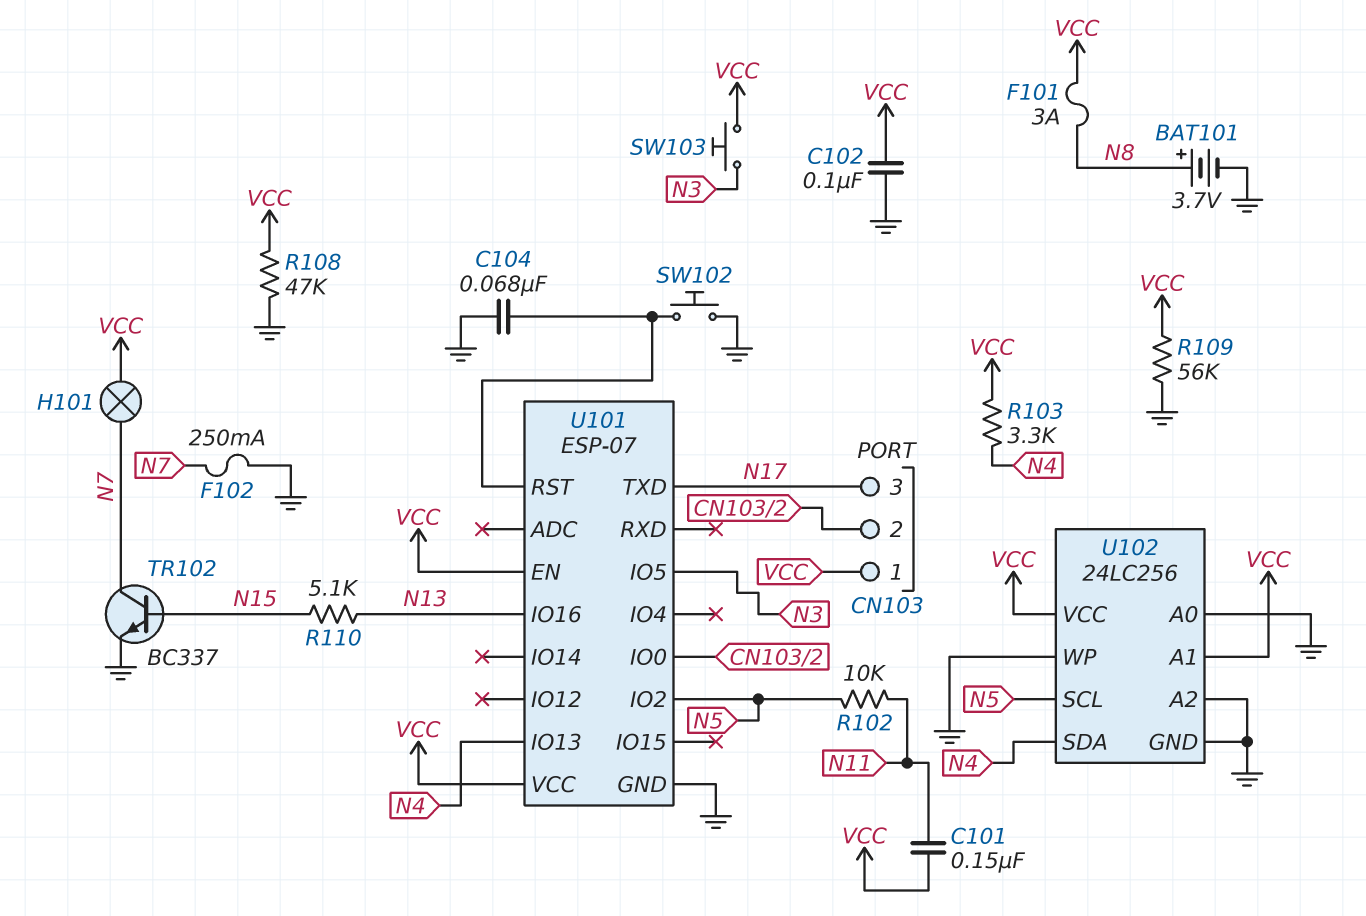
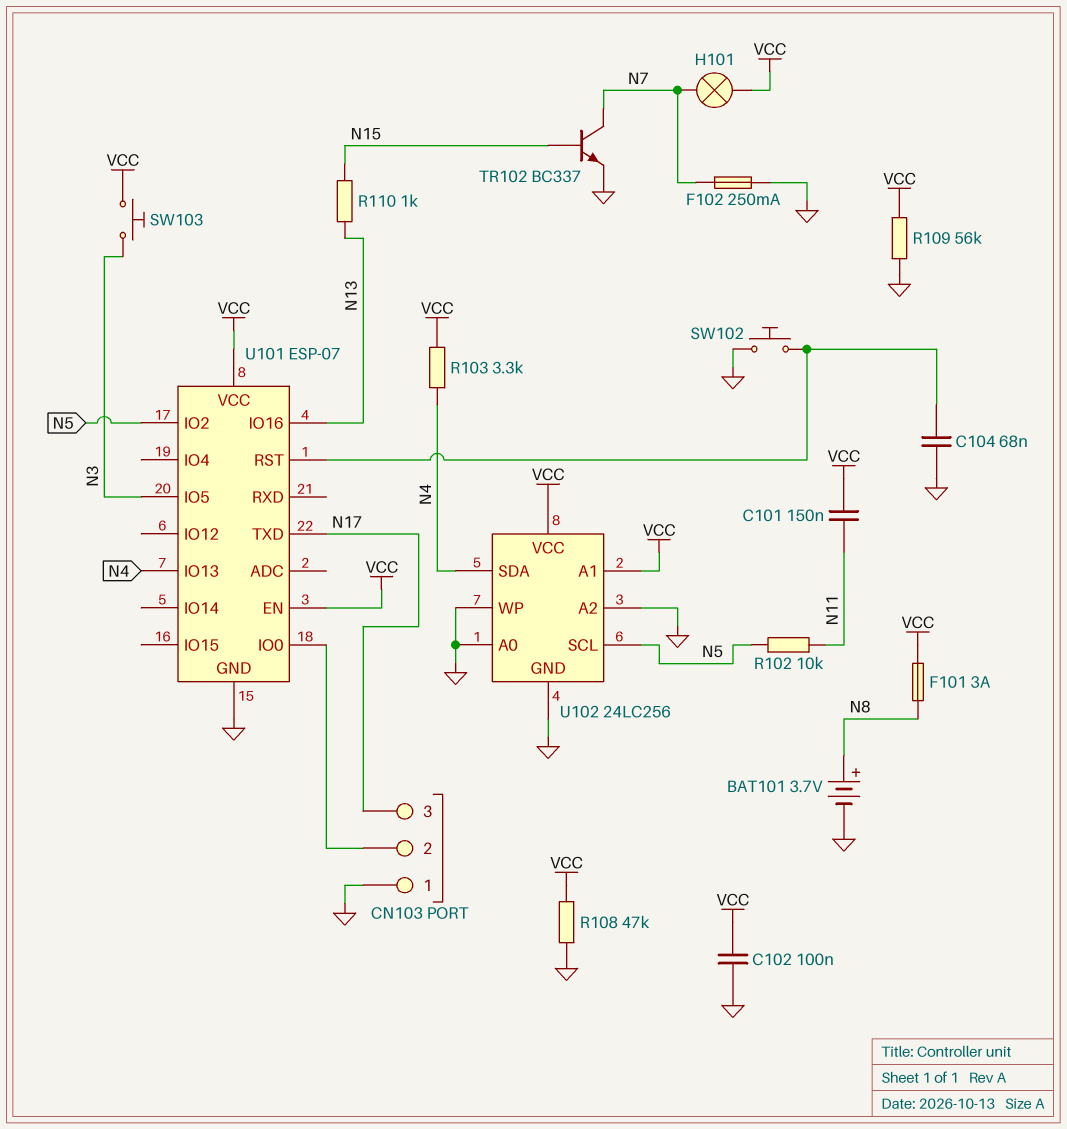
CN103 pin 1: VCC -> GND
R110: 5.1k (N13, N15) -> 1k (N13, N15)

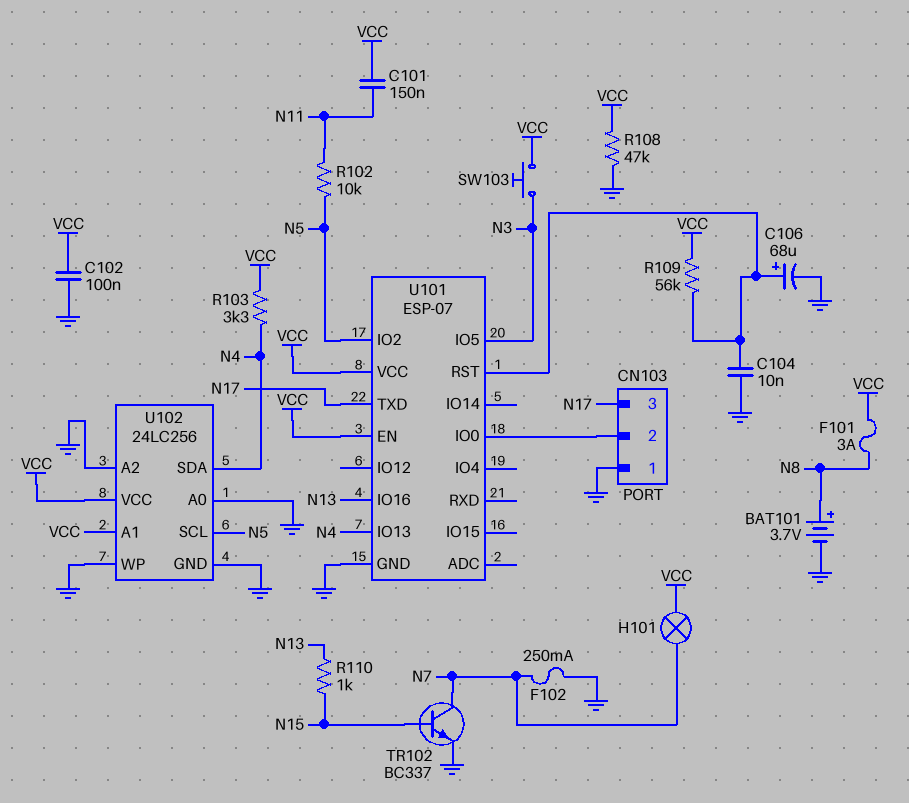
C104: 68nF (GND, U101/RST) -> 10nF (GND, U101/RST)
C106: none -> 68uF (plus U101/RST, minus GND)
R109: 56k (GND, VCC) -> 56k (U101/RST, VCC)
SW102: button (GND, U101/RST) -> none

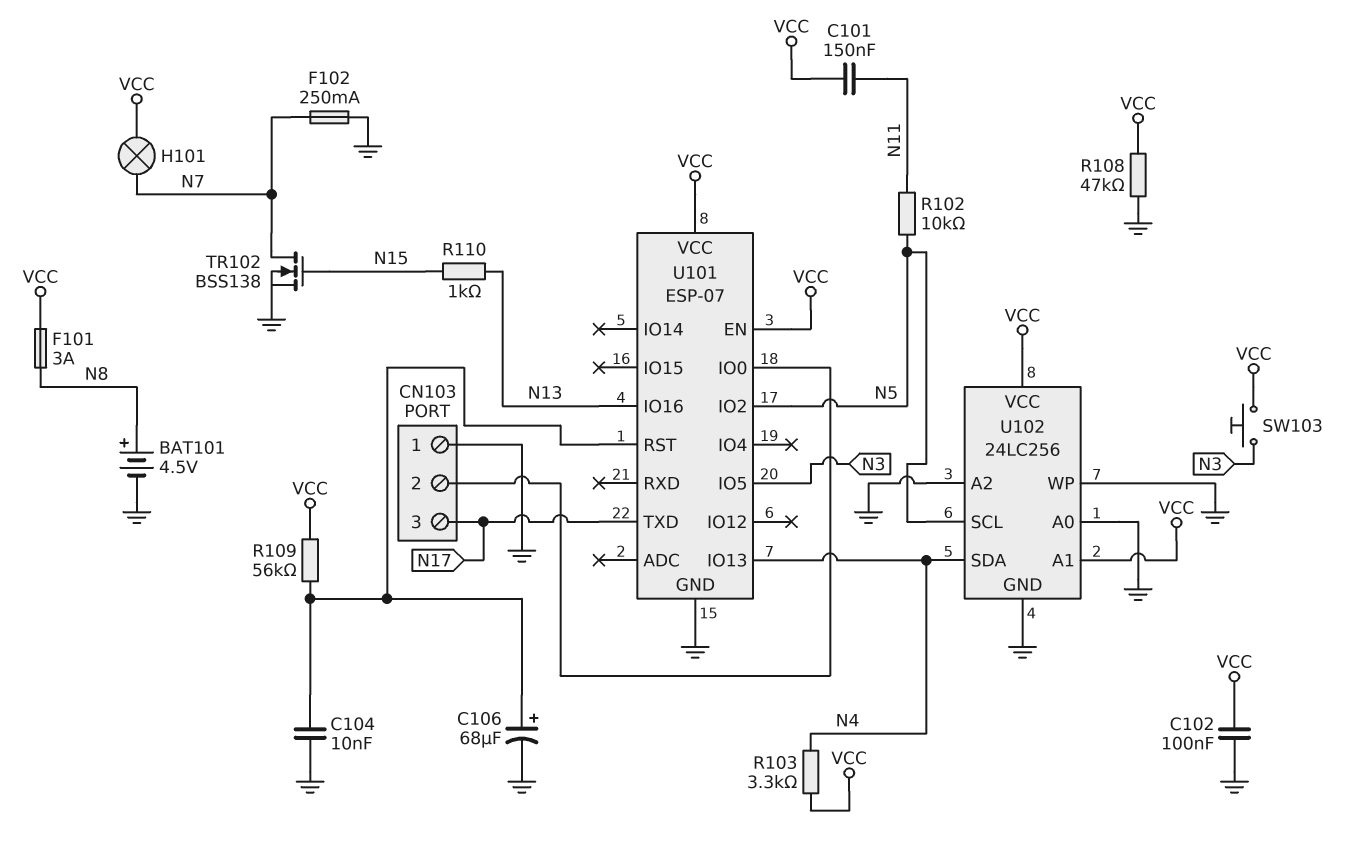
BAT101: 3.7V (plus N8, minus GND) -> 4.5V (plus N8, minus GND)
TR102: NPN BC337 (B N15, C N7, E GND) -> NMOS BSS138 (G N15, D N7, S GND)

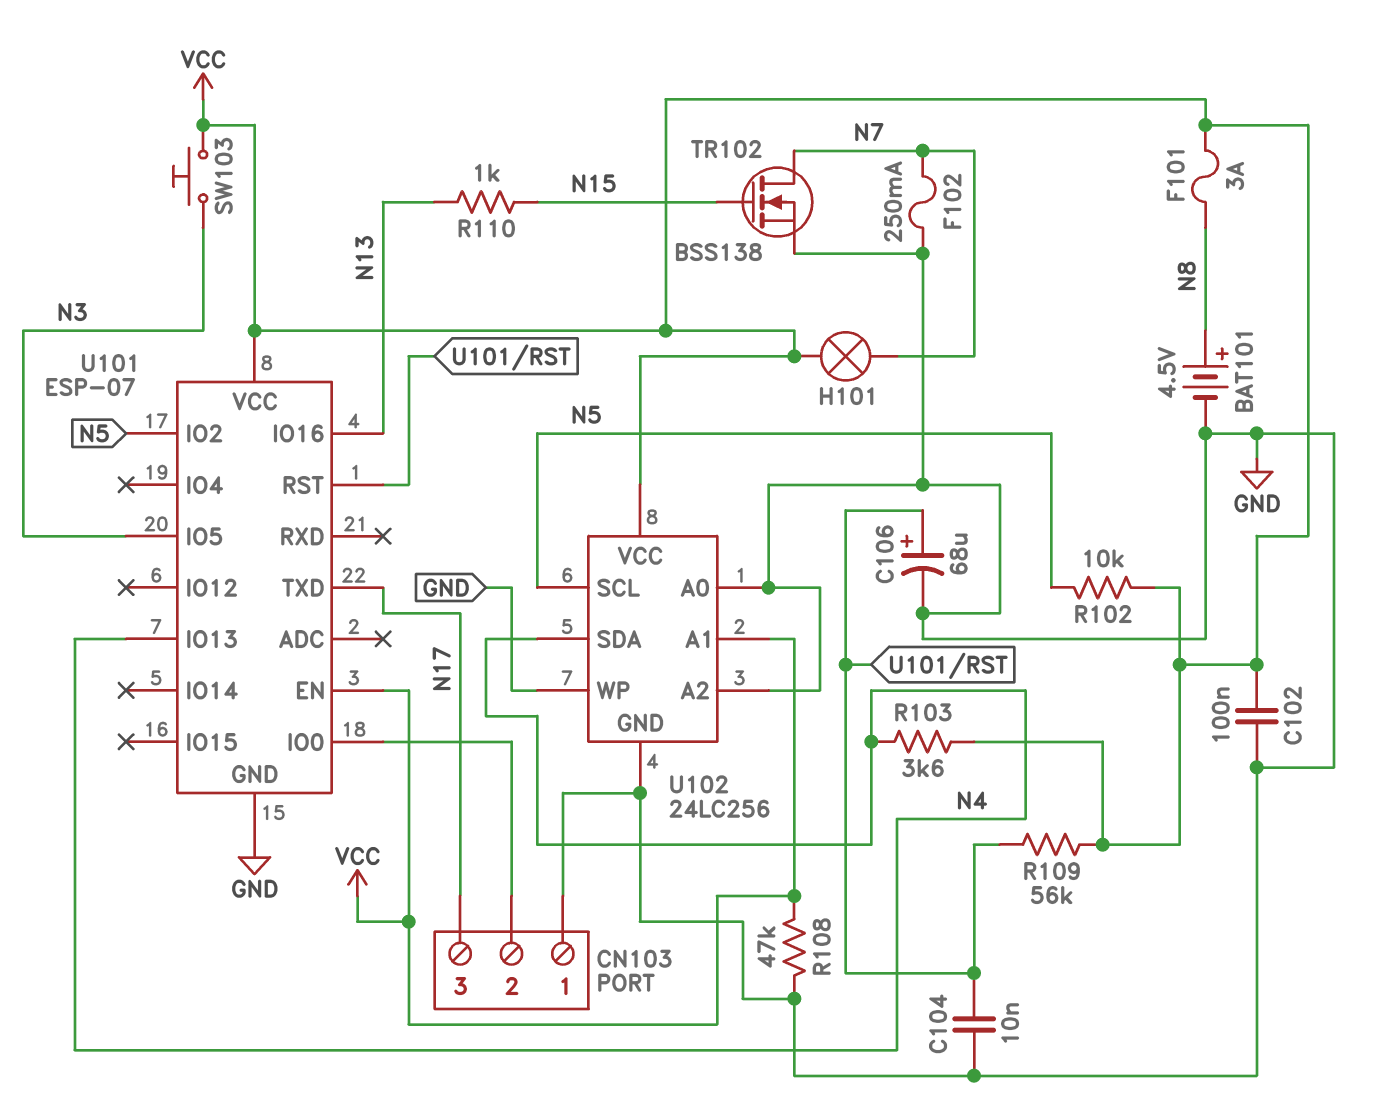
C101: 150nF (N11, VCC) -> none
R102: 10k (N5, N11) -> 10k (N5, VCC)
R103: 3.3k (N4, VCC) -> 3.6k (N4, VCC)

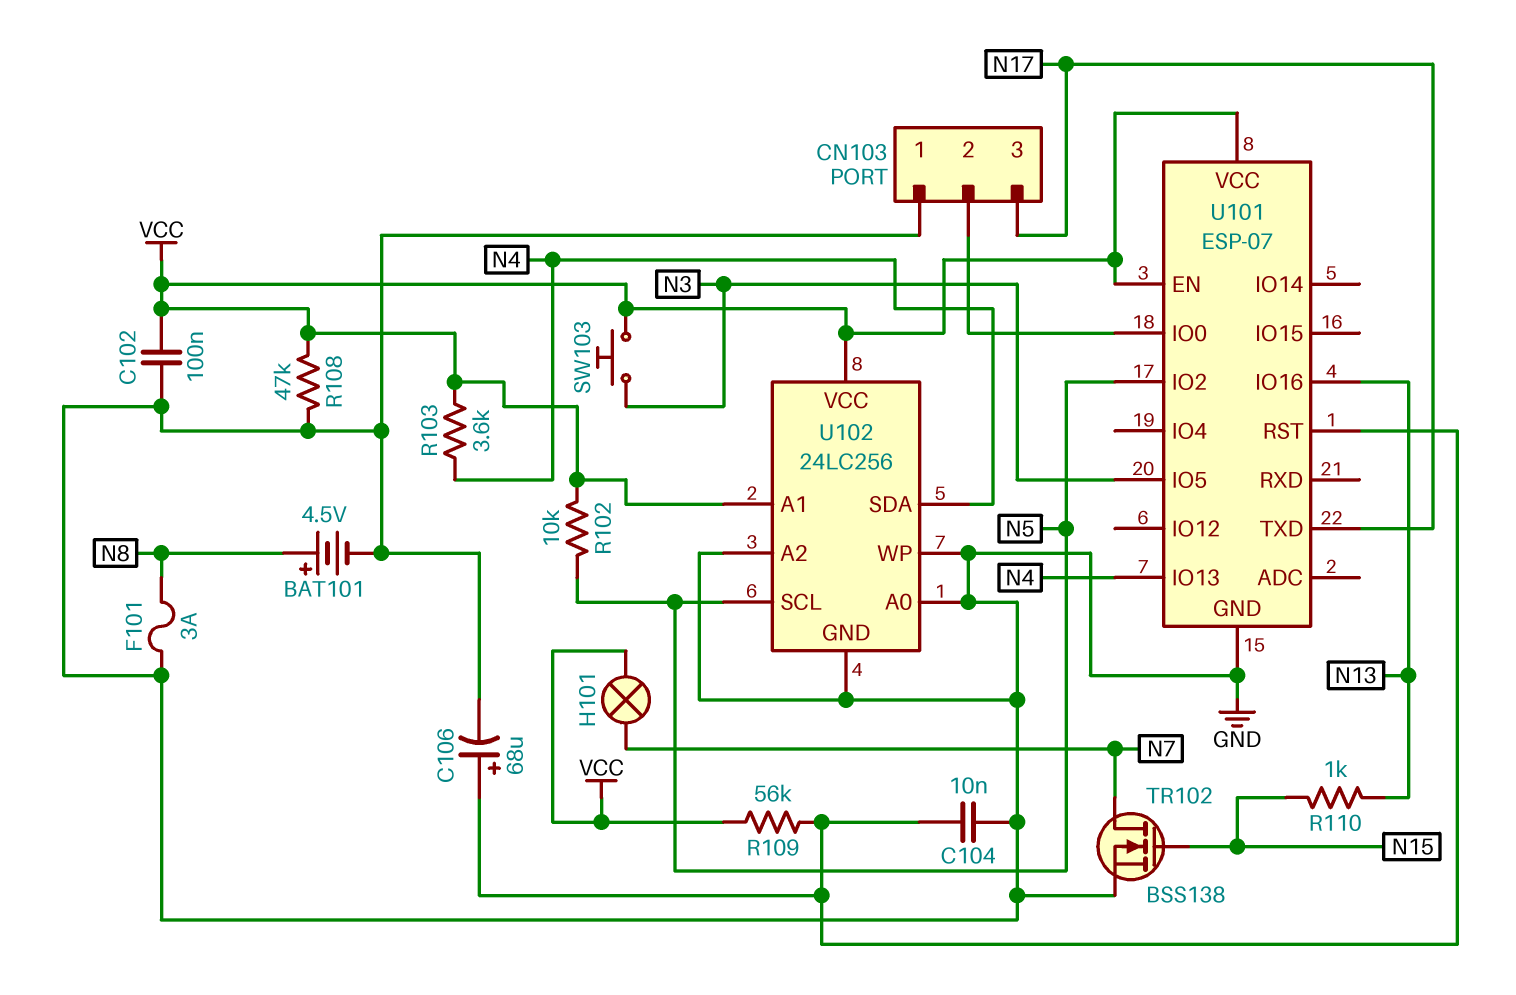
F101: 3A (N8, VCC) -> 3A (GND, N8)
F102: 250mA (GND, N7) -> none

